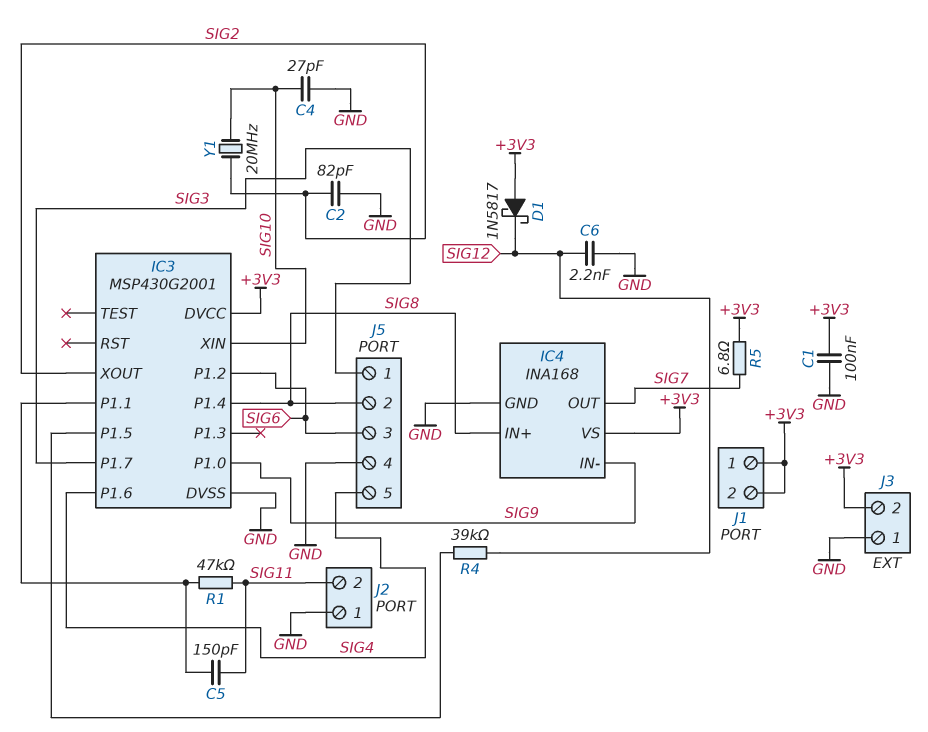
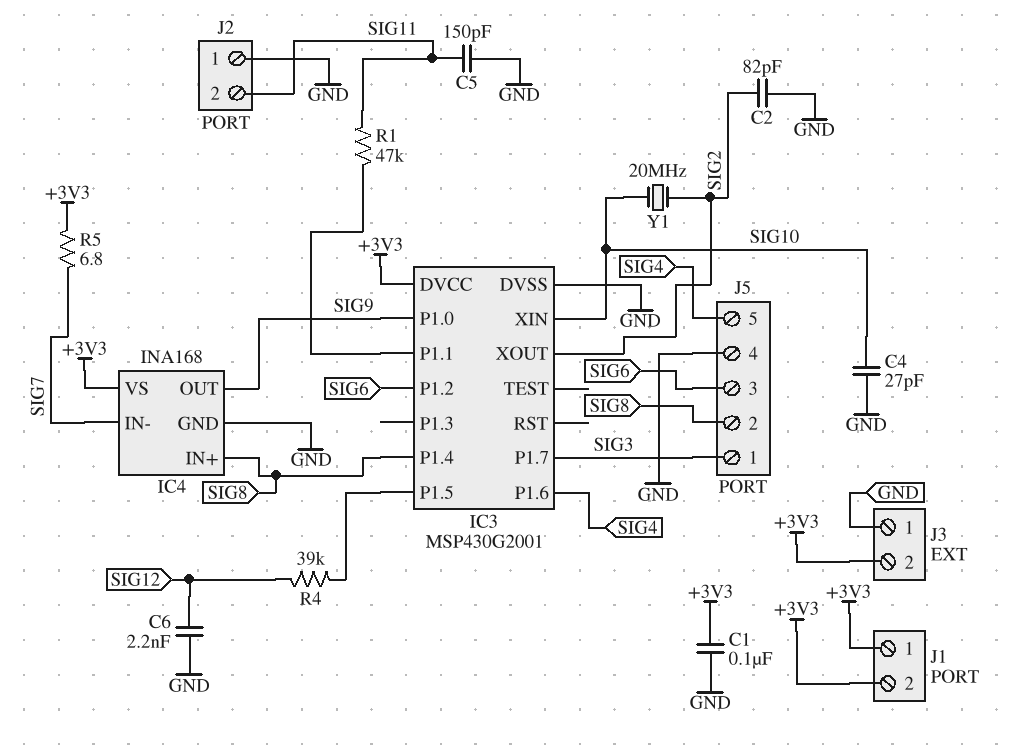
C5: 150pF (IC3/P1.1, SIG11) -> 150pF (GND, SIG11)
D1: schottky 1N5817 (A +3V3, K SIG12) -> none
IC4 pin IN-: SIG9 -> SIG7
IC4 pin OUT: SIG7 -> SIG9

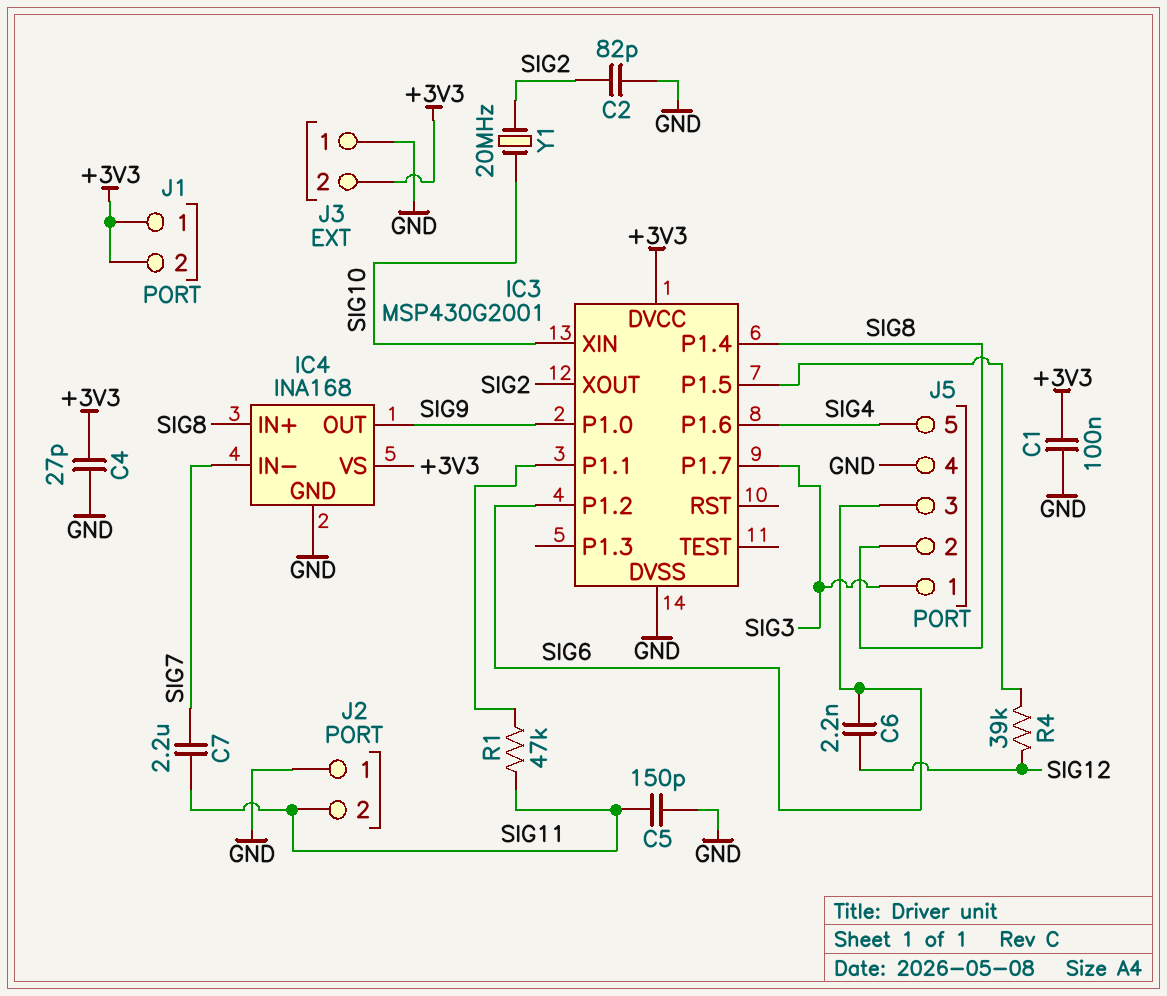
C4: 27pF (GND, SIG10) -> 27pF (+3V3, GND)
C6: 2.2nF (GND, SIG12) -> 2.2nF (SIG6, SIG12)
C7: none -> 2.2uF (SIG7, SIG11)
R5: 6.8 (+3V3, SIG7) -> none

